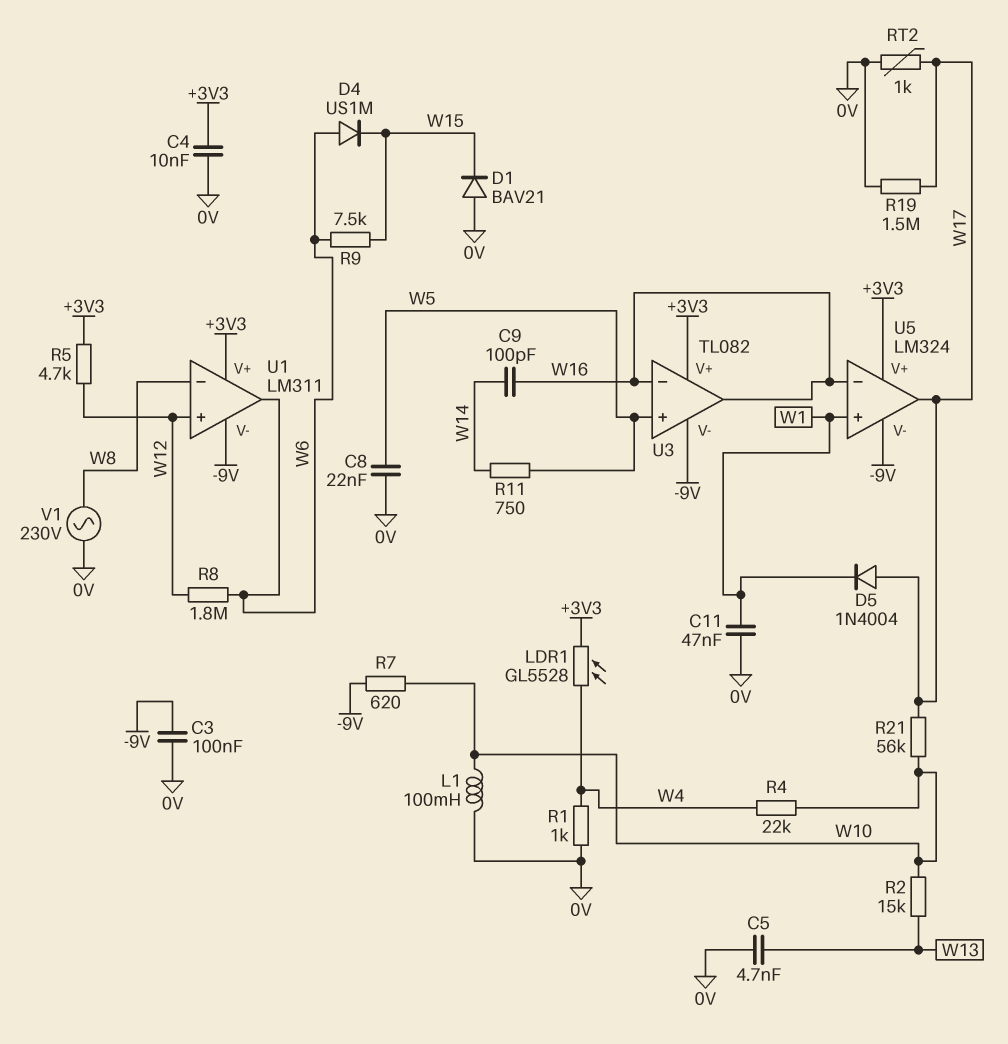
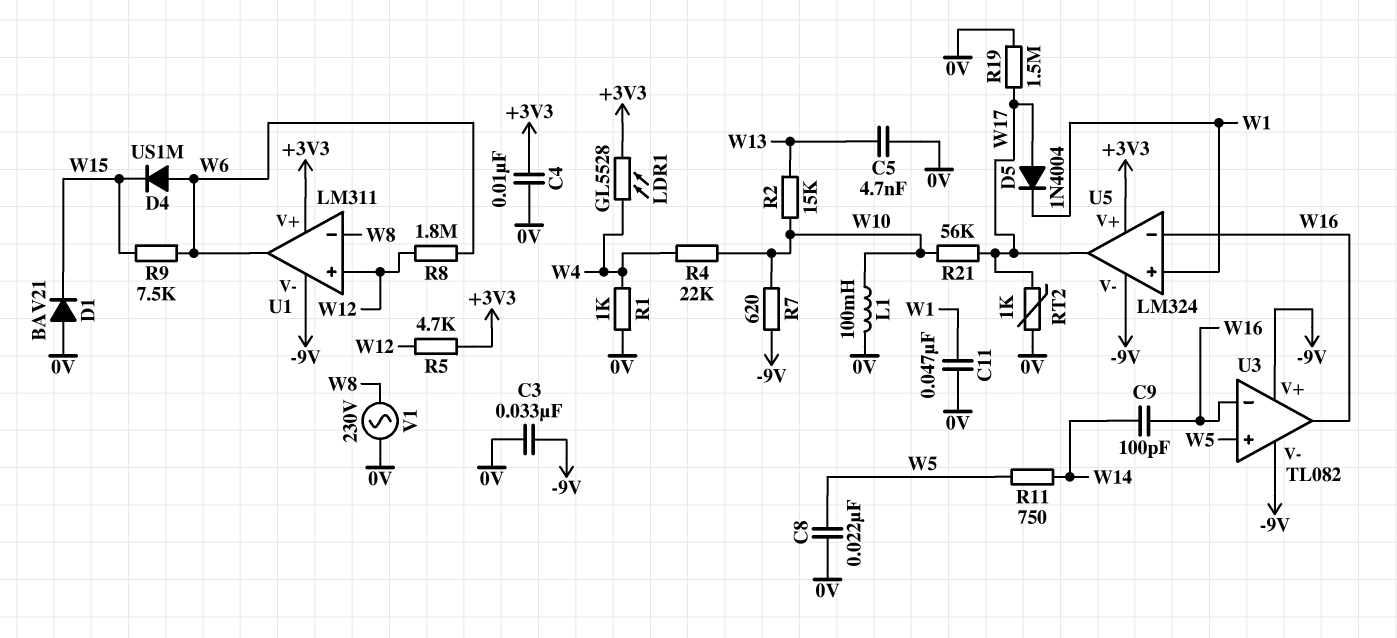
C3: 100nF (-9V, 0V) -> 33nF (-9V, 0V)
U3 pin V+: +3V3 -> -9V

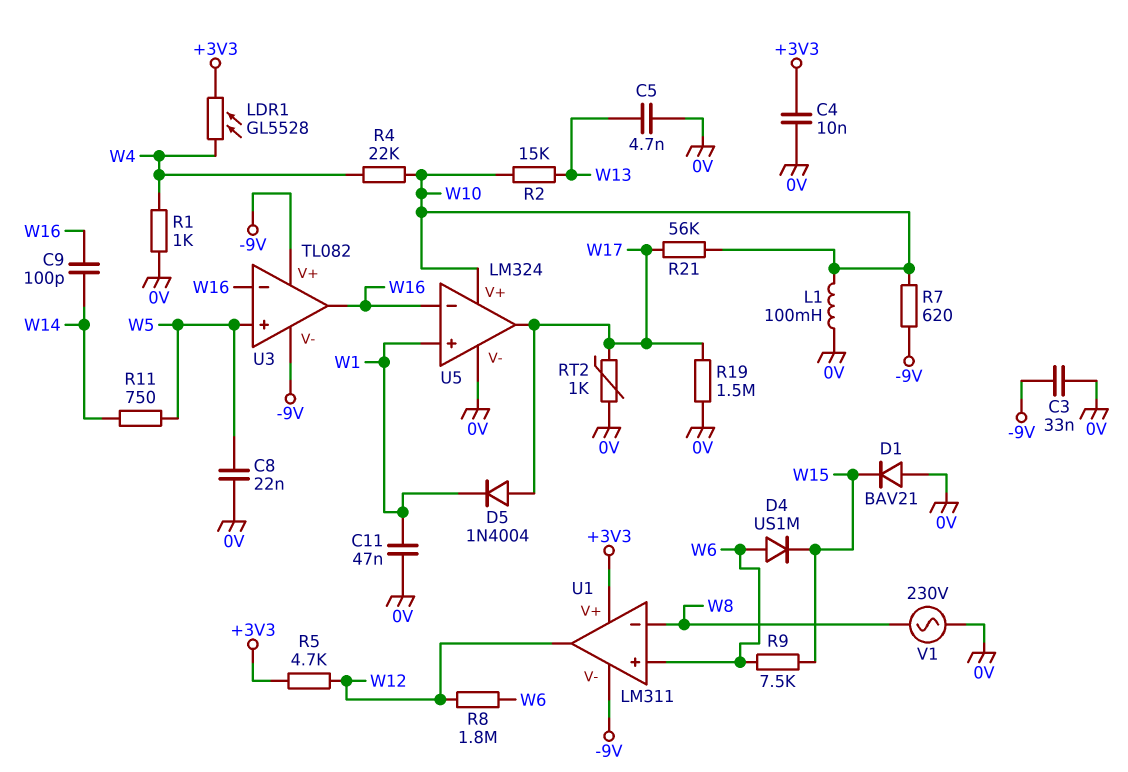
U1 pin in+: W12 -> W6
U1 pin out: W6 -> W12
U5 pin V+: +3V3 -> W10
U5 pin V-: -9V -> 0V

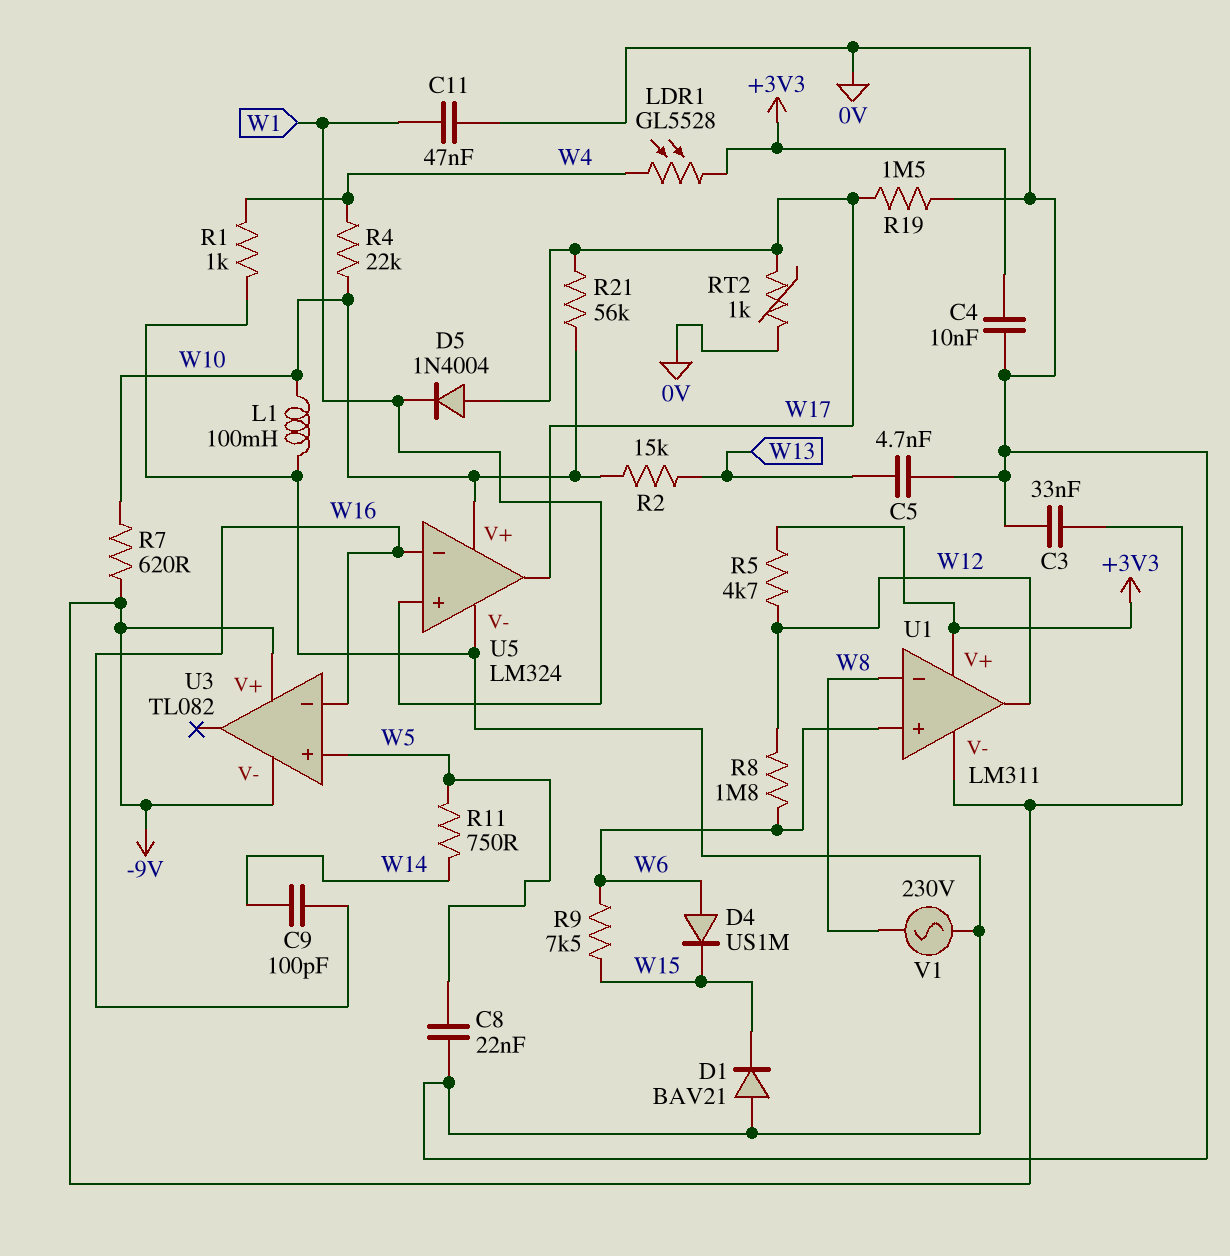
U3 pin out: W16 -> none

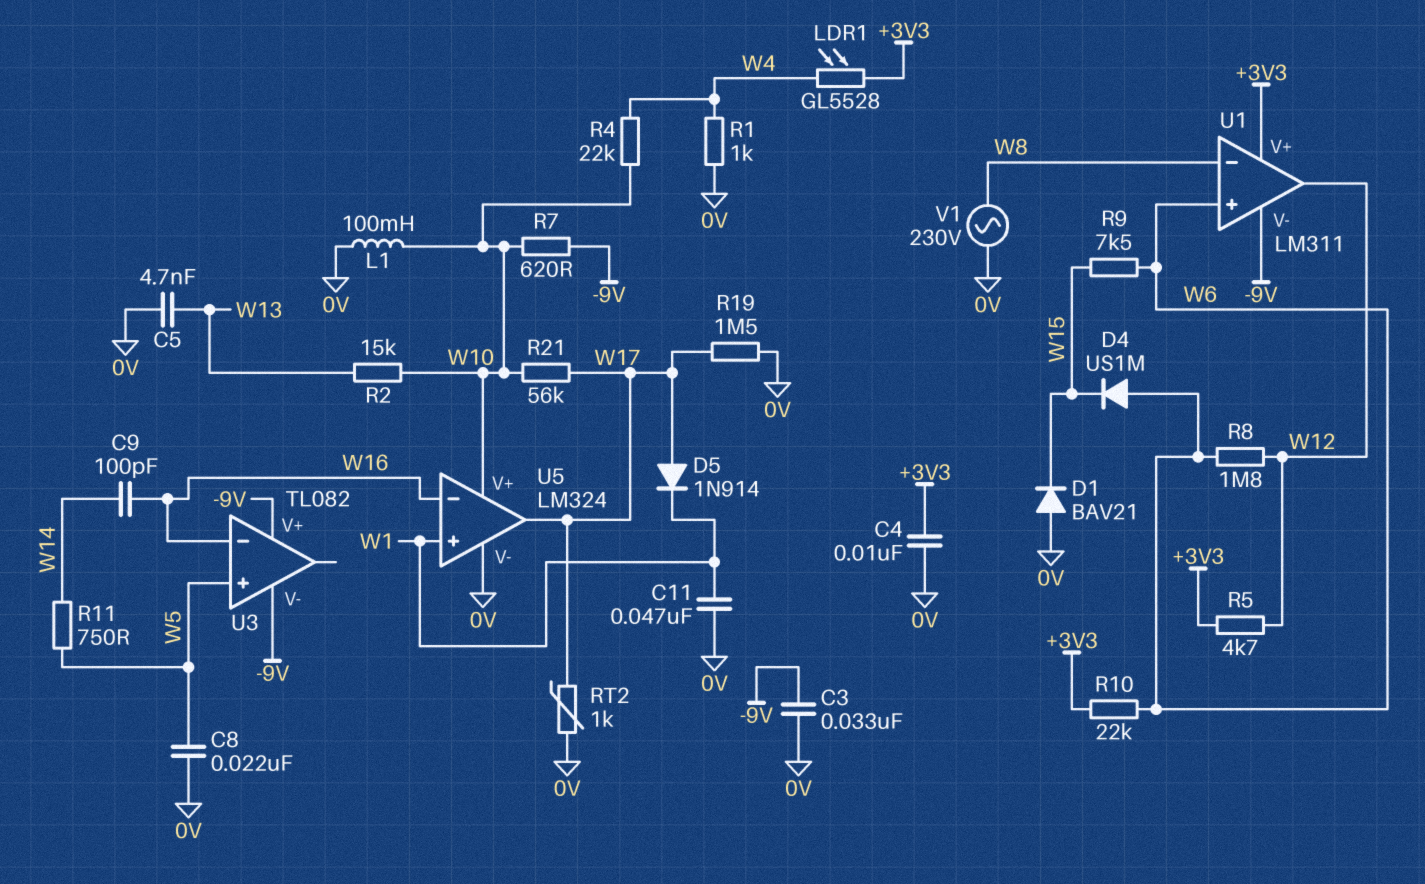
D5: diode 1N4004 (A W17, K W1) -> diode 1N914 (A W17, K W1)
R10: none -> 22k (+3V3, W6)

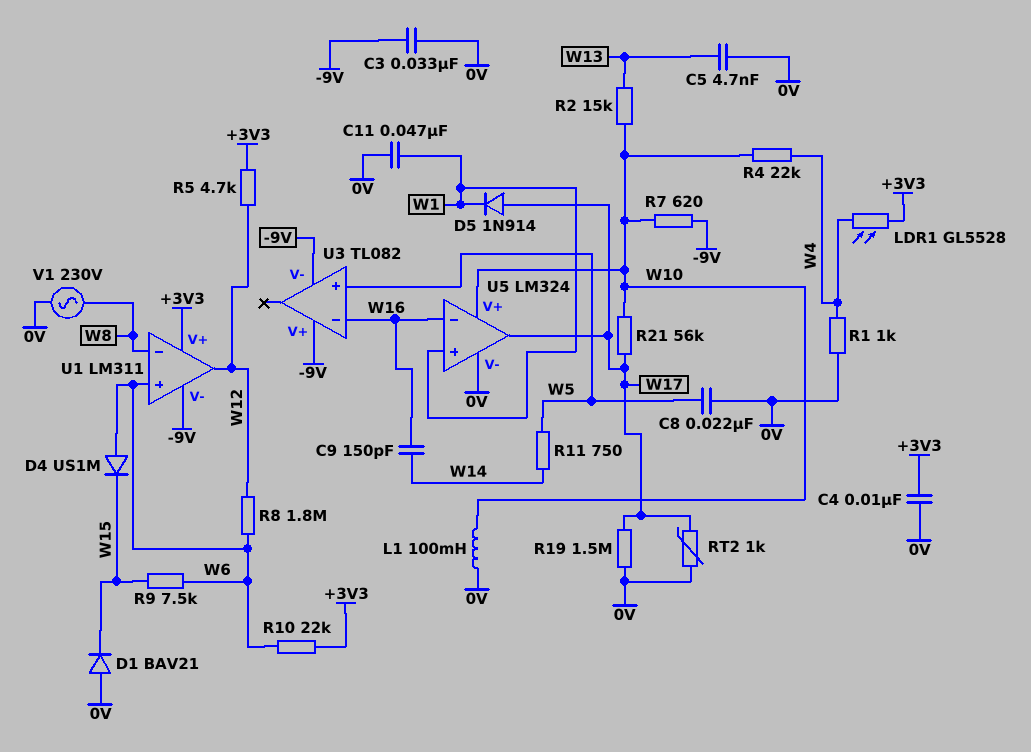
C9: 100pF (W14, W16) -> 150pF (W14, W16)

